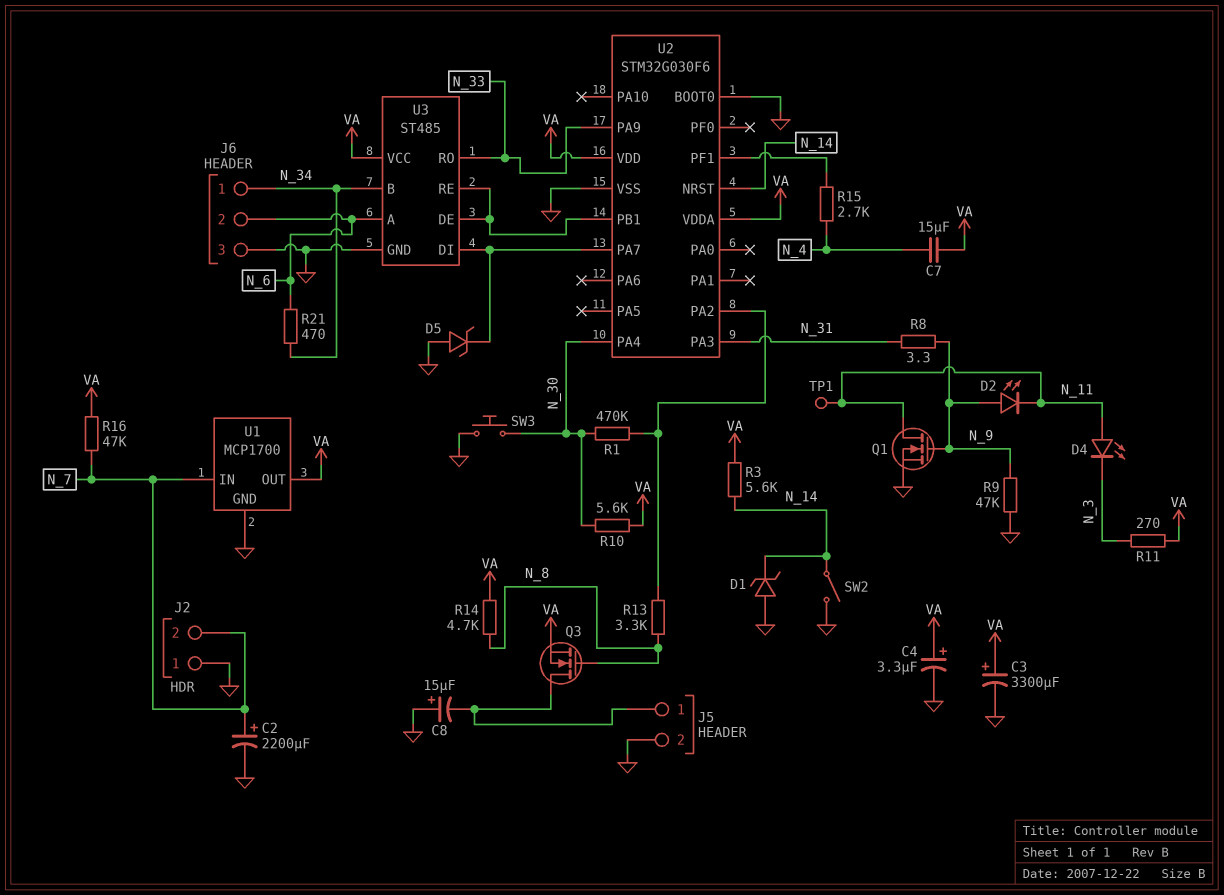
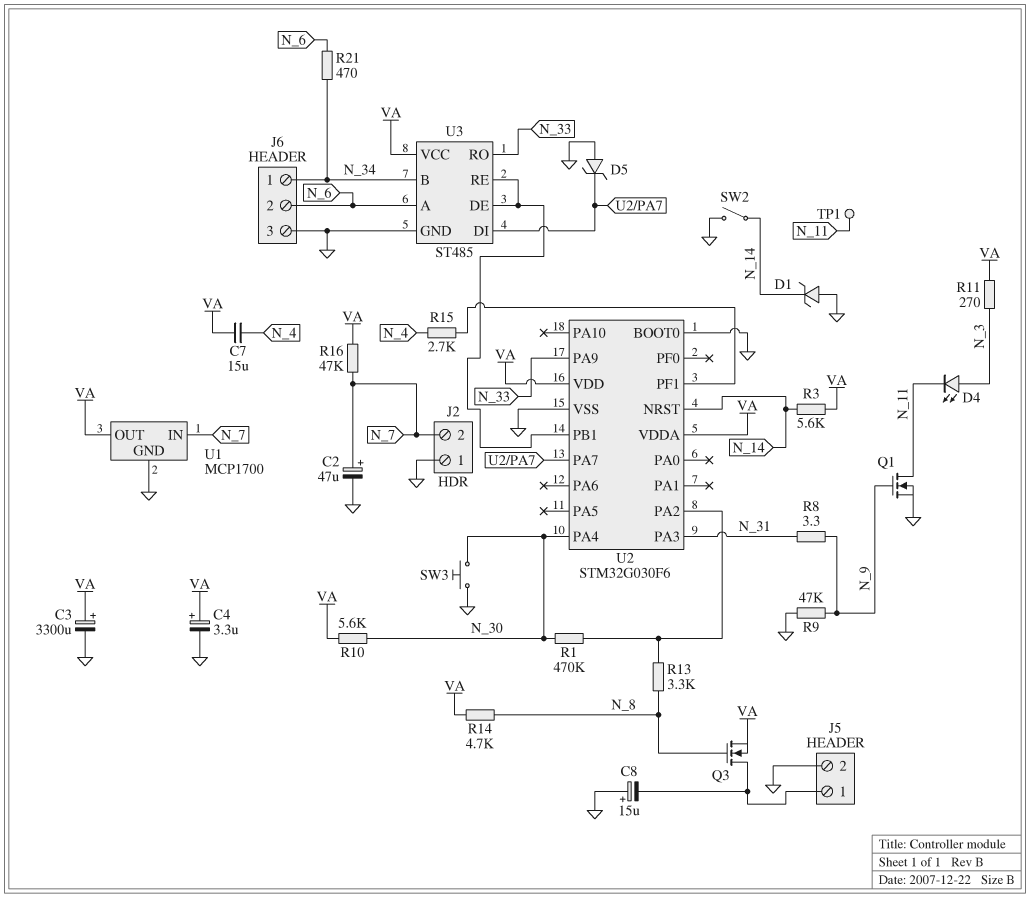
C2: 2200uF (plus N_7, minus GND) -> 47uF (plus N_7, minus GND)
D2: LED (A N_9, K N_11) -> none
D4: LED (A N_11, K N_3) -> LED (A N_3, K N_11)

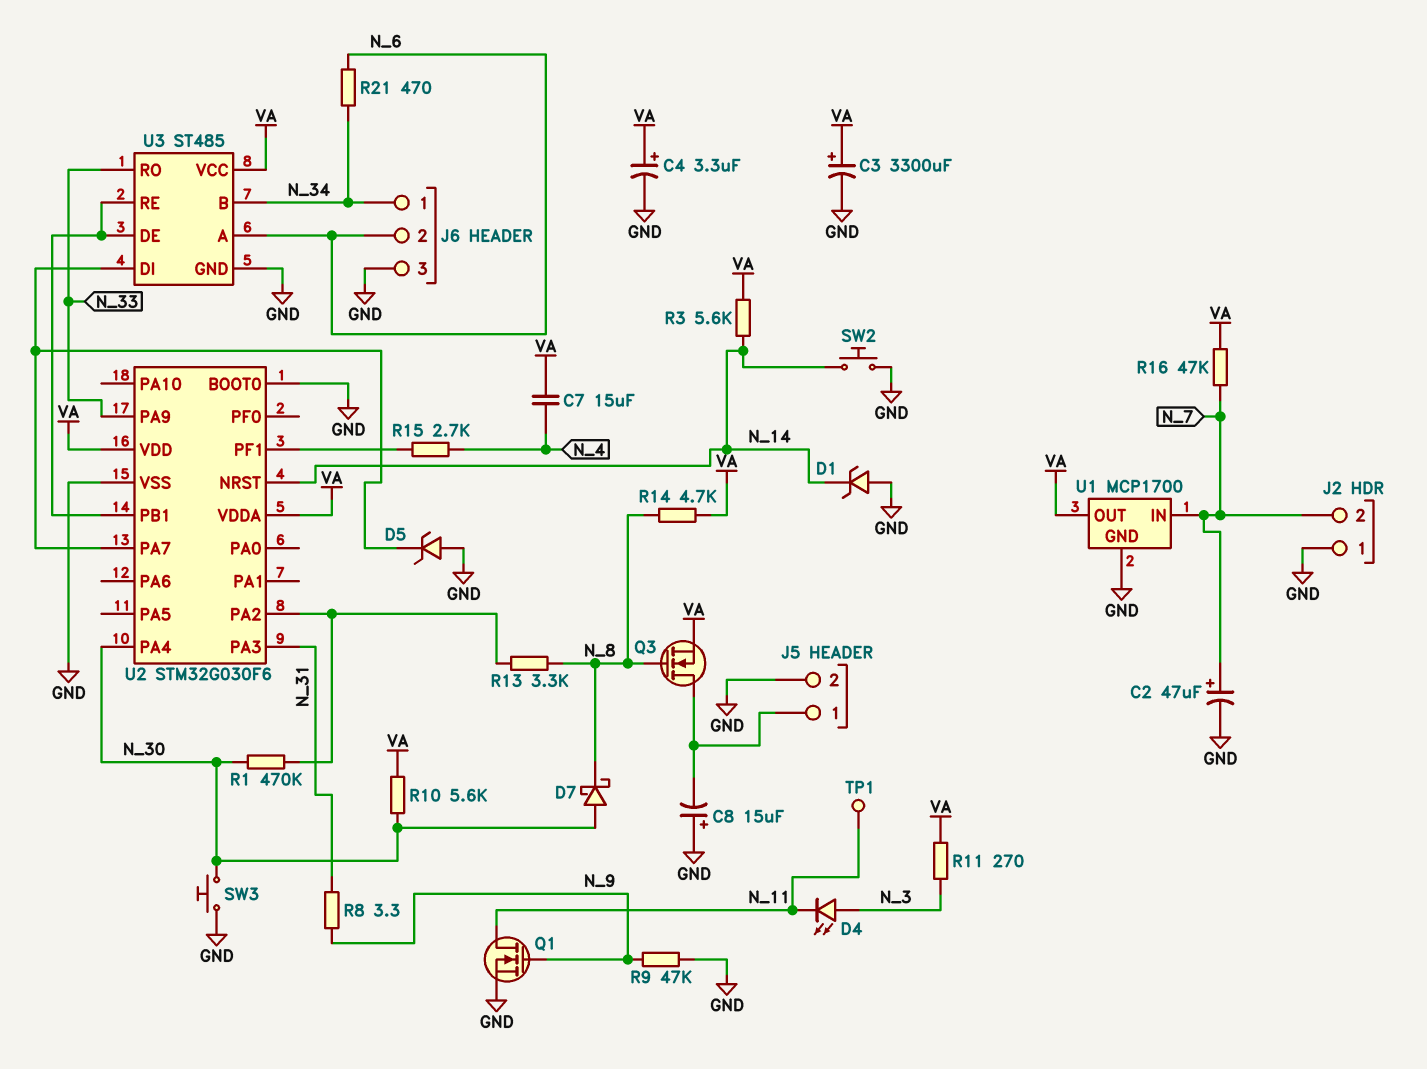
D7: none -> schottky (A N_30, K N_8)
SW2: switch (GND, N_14) -> button (GND, N_14)

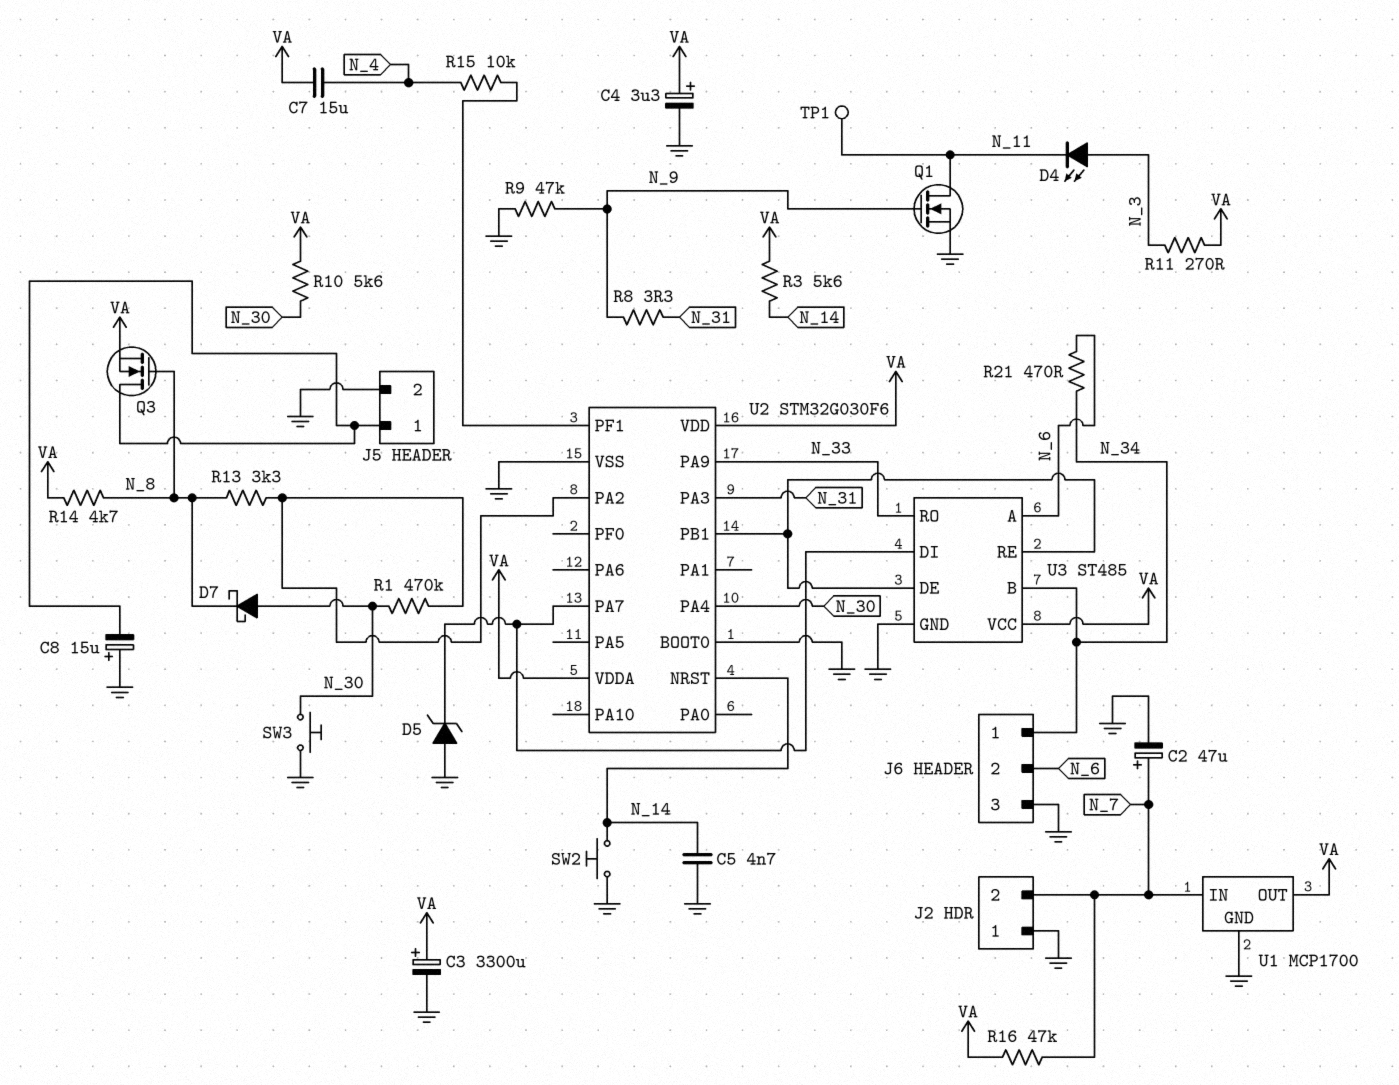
C5: none -> 4.7nF (GND, N_14)
D1: zener (A GND, K N_14) -> none
R15: 2.7k (N_4, U2/PF1) -> 10k (N_4, U2/PF1)

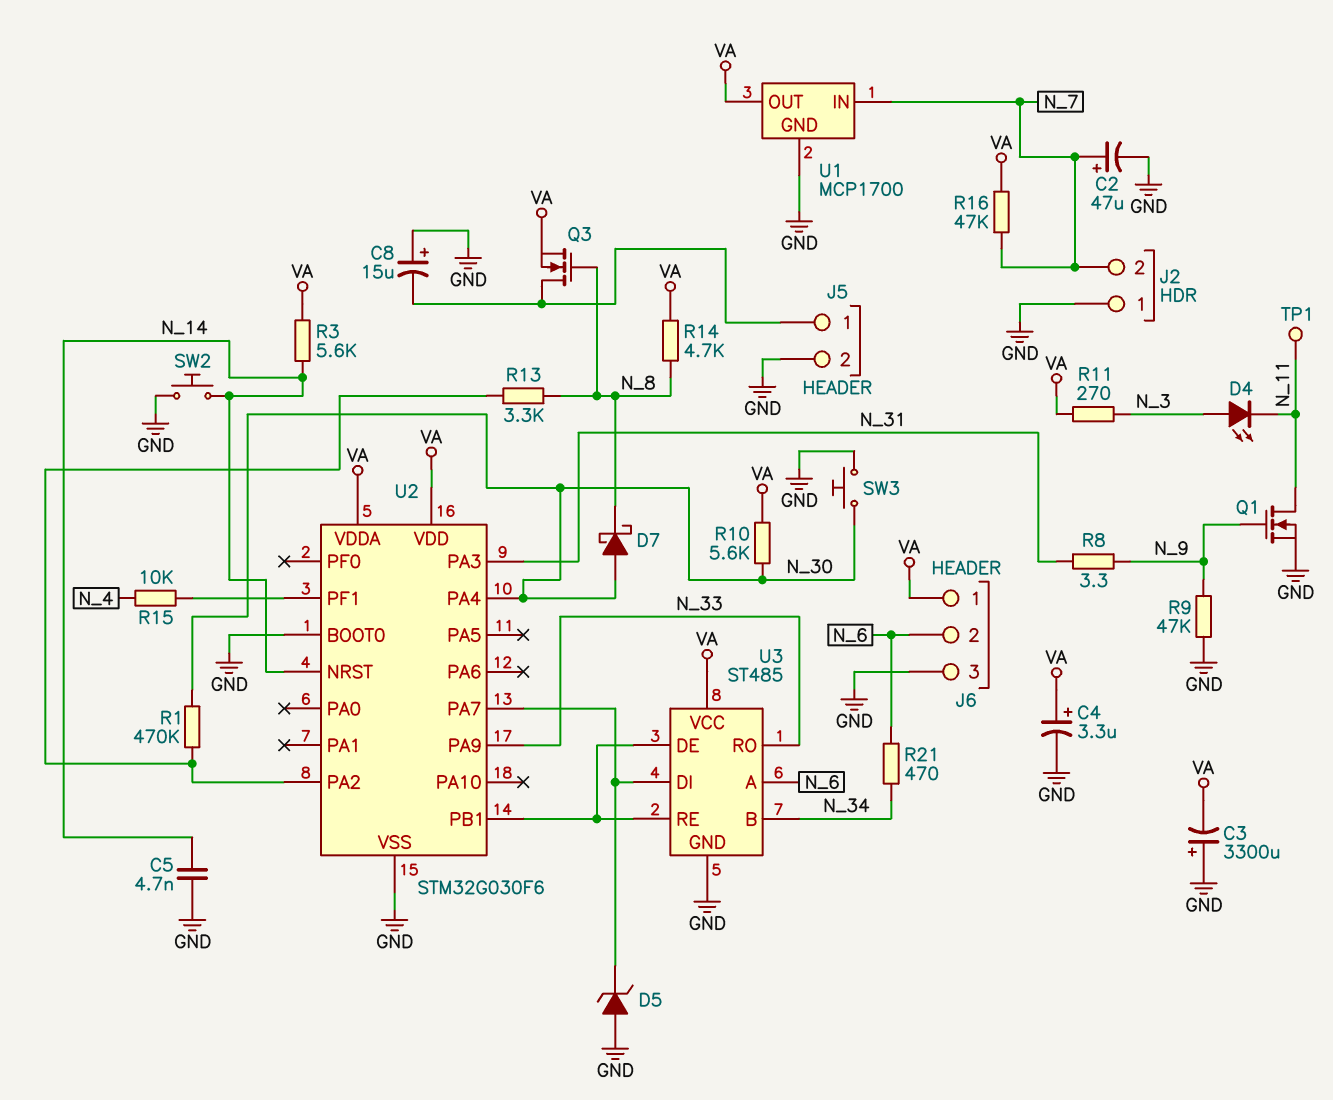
C3: 3300uF (plus VA, minus GND) -> 3300uF (plus GND, minus VA)
C7: 15uF (N_4, VA) -> none
J6 pin 1: N_34 -> VA

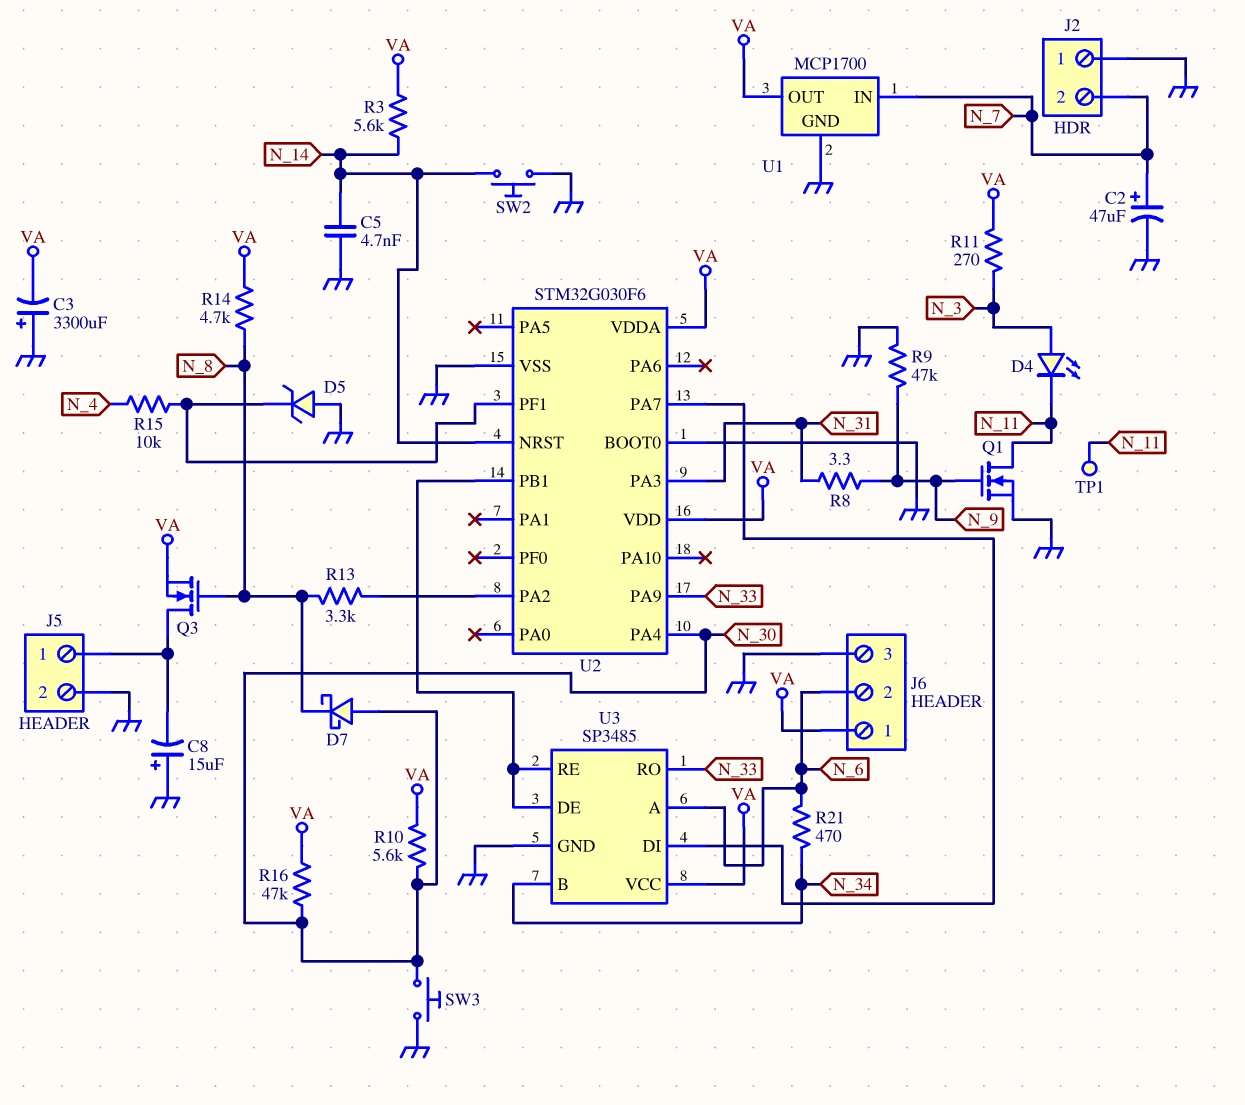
C4: 3.3uF (plus VA, minus GND) -> none
D5: zener (A GND, K U2/PA7) -> zener (A GND, K U2/PF1)
R1: 470k (N_30, U2/PA2) -> none
R16: 47k (N_7, VA) -> 47k (N_30, VA)
U3: ST485 -> SP3485

